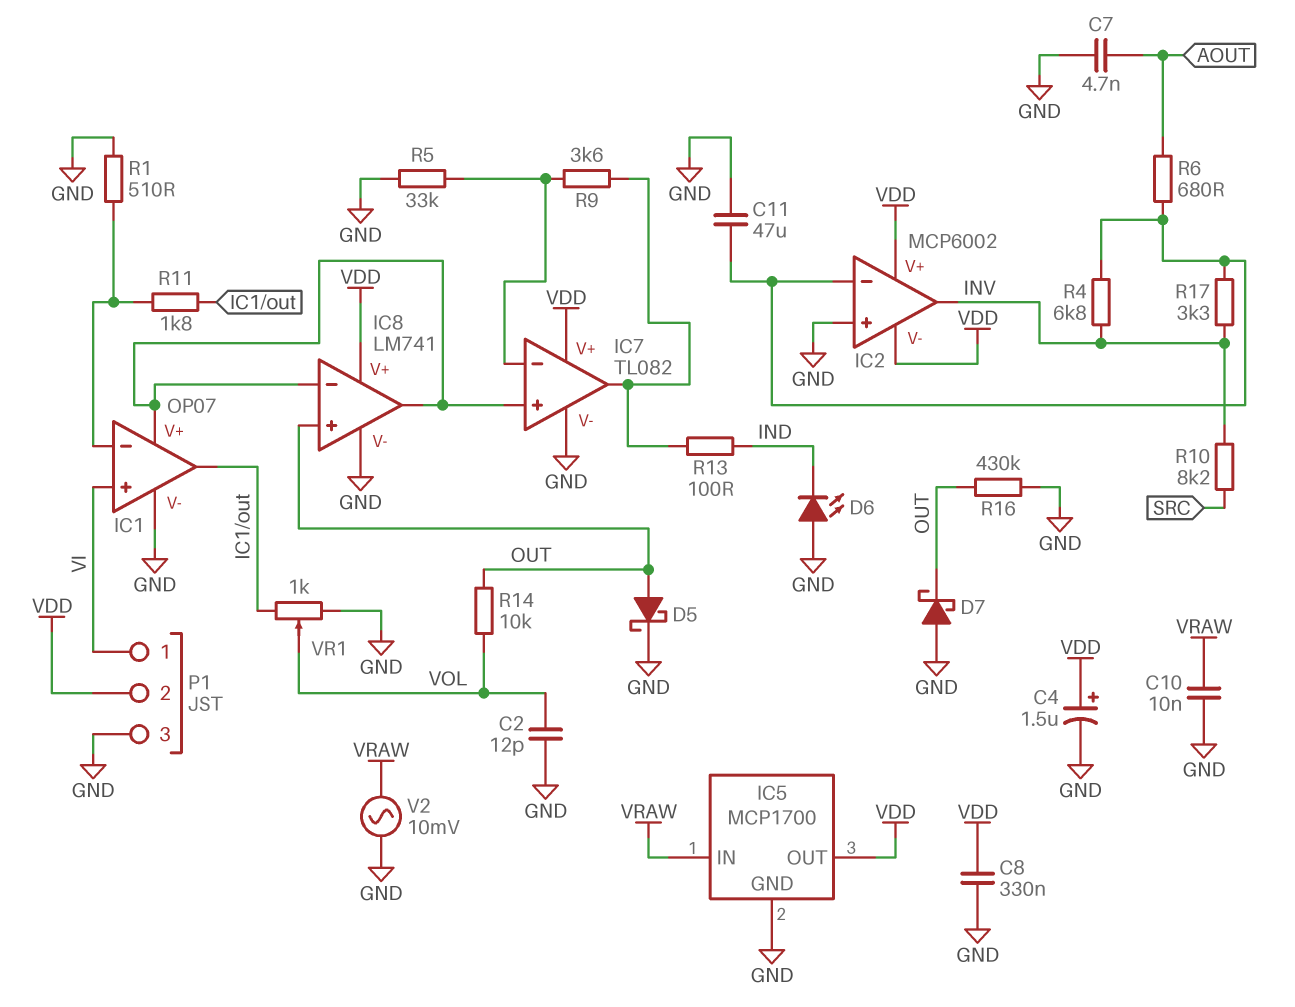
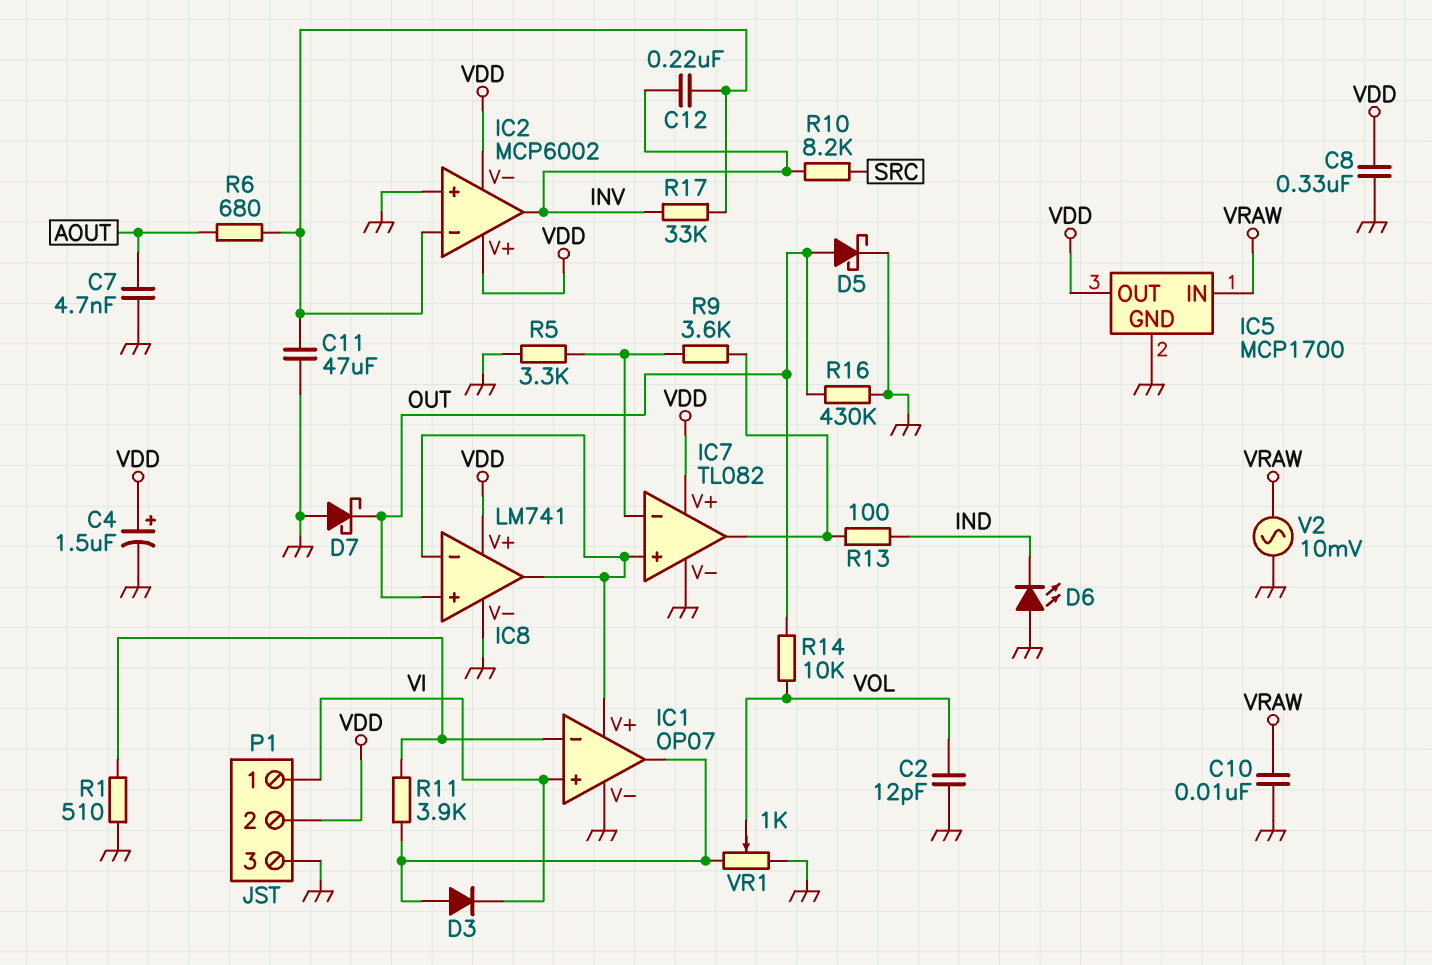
C12: none -> 220nF (IC2/in-, INV)
D3: none -> diode (A IC1/out, K VI)
R4: 6.8k (IC2/in-, INV) -> none
R5: 33k (GND, IC7/in-) -> 3.3k (GND, IC7/in-)
R11: 1.8k (IC1/in-, IC1/out) -> 3.9k (IC1/in-, IC1/out)
R17: 3.3k (IC2/in-, INV) -> 33k (IC2/in-, INV)

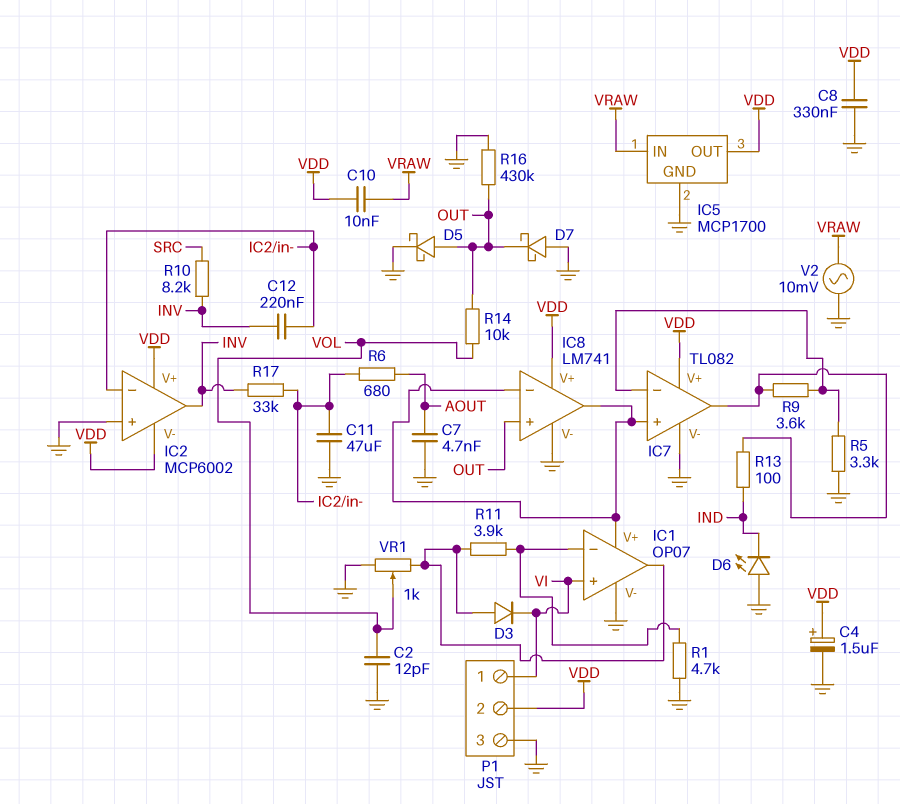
C10: 10nF (GND, VRAW) -> 10nF (VDD, VRAW)
R1: 510 (GND, IC1/in-) -> 4.7k (GND, IC1/in-)

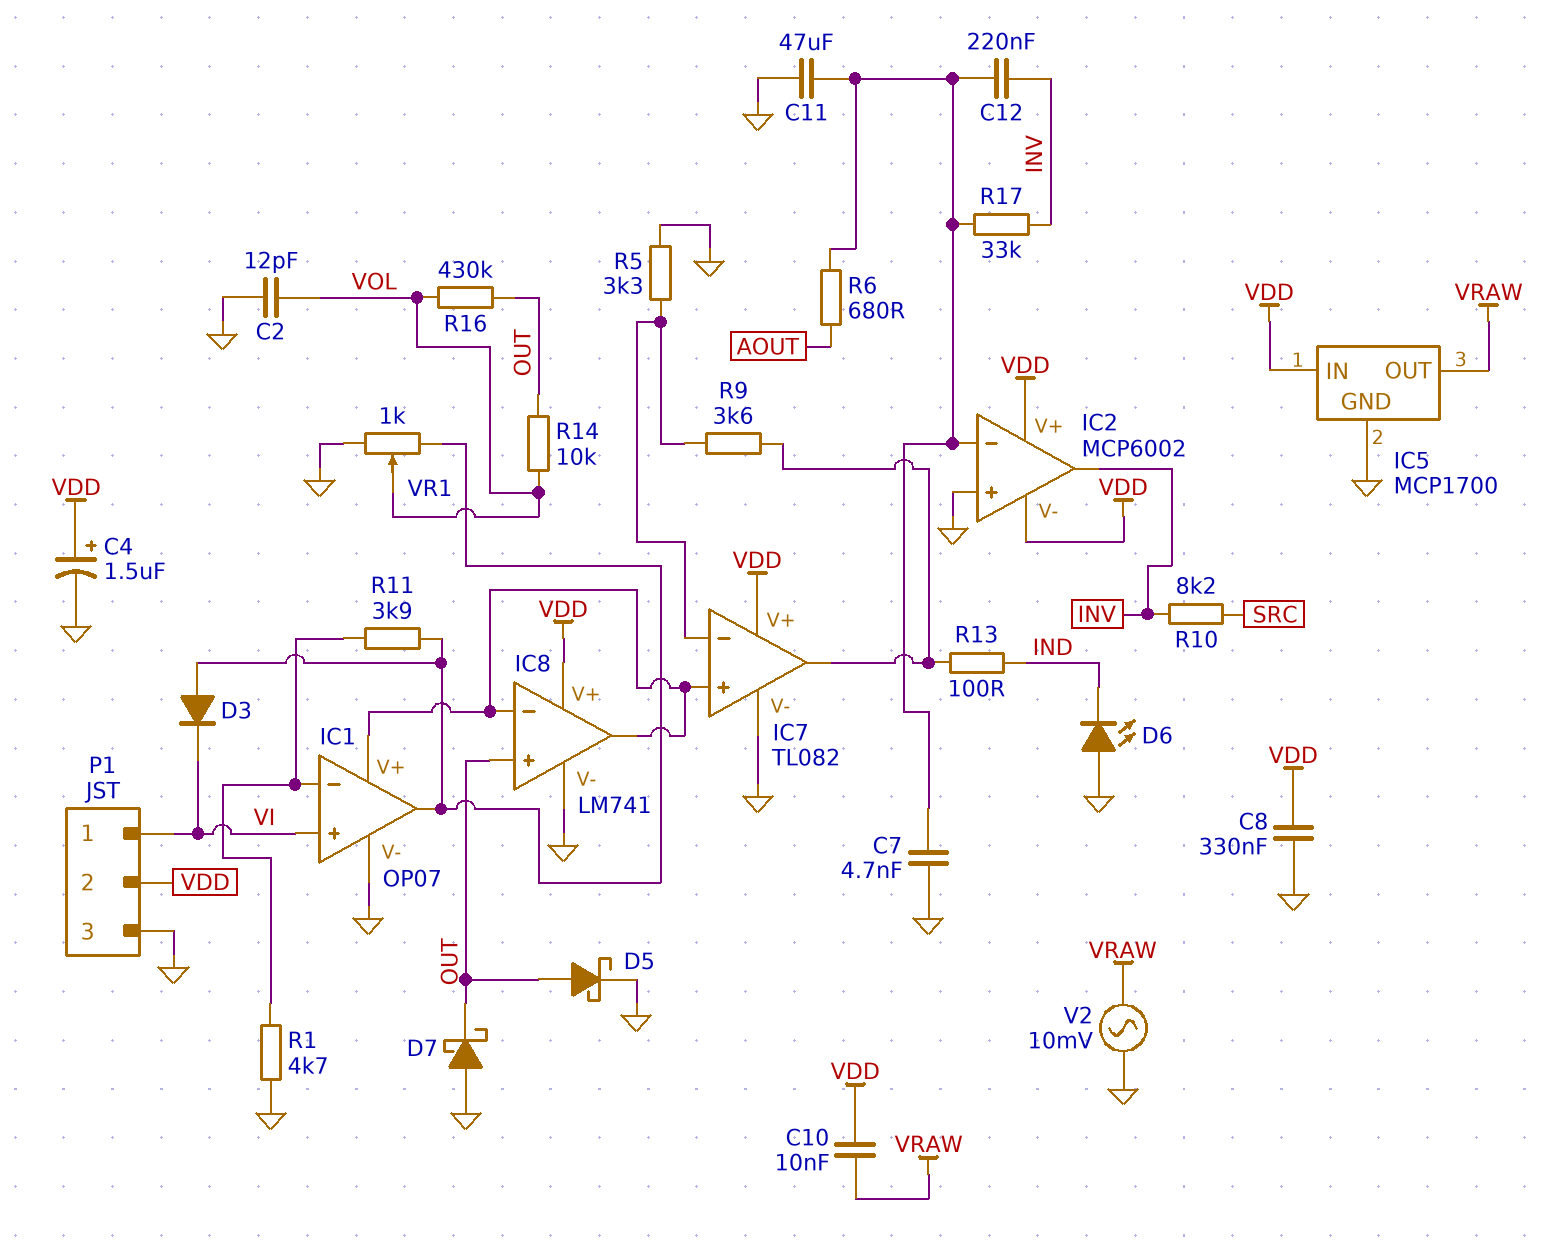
C7: 4.7nF (AOUT, GND) -> 4.7nF (GND, IC2/in-)
IC5 pin IN: VRAW -> VDD
IC5 pin OUT: VDD -> VRAW
R16: 430k (GND, OUT) -> 430k (OUT, VOL)

